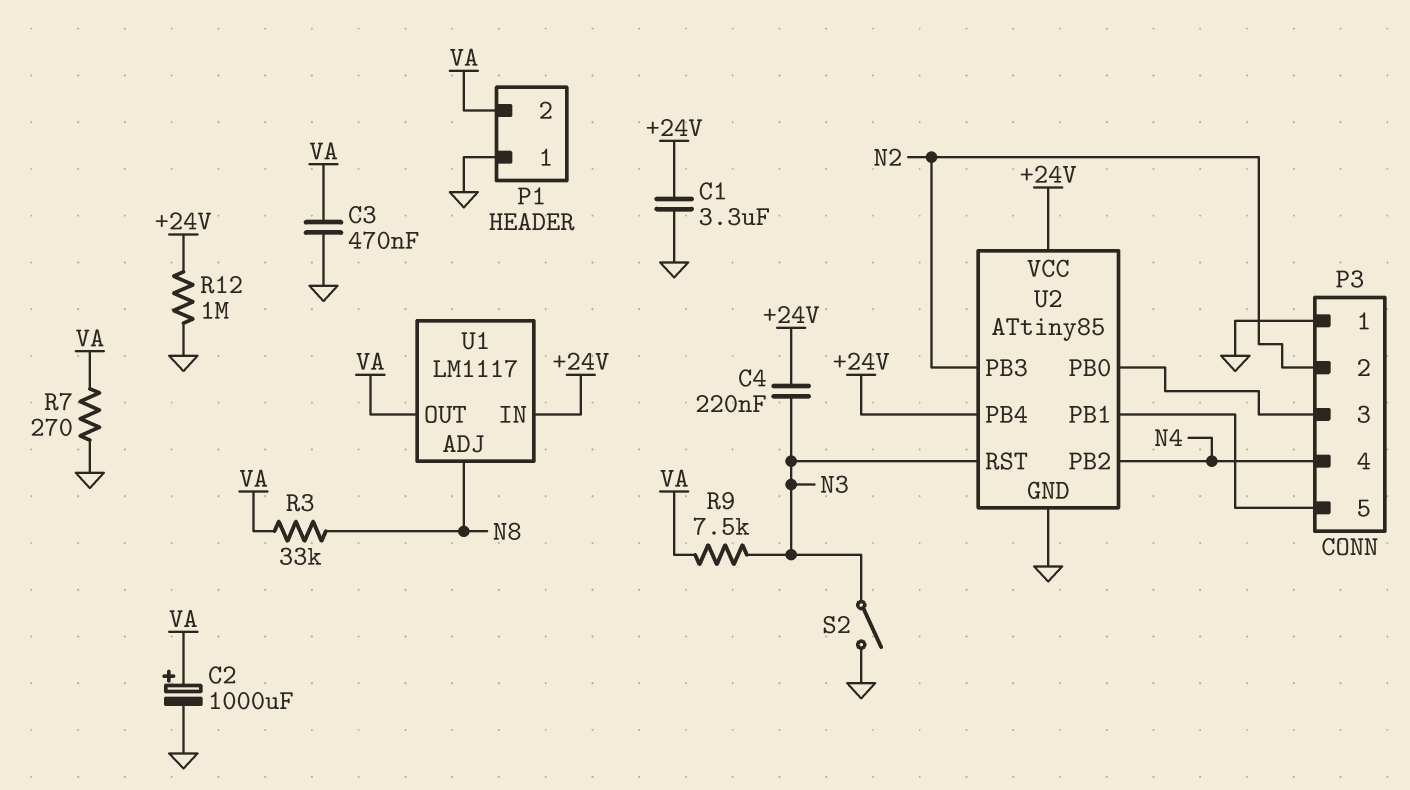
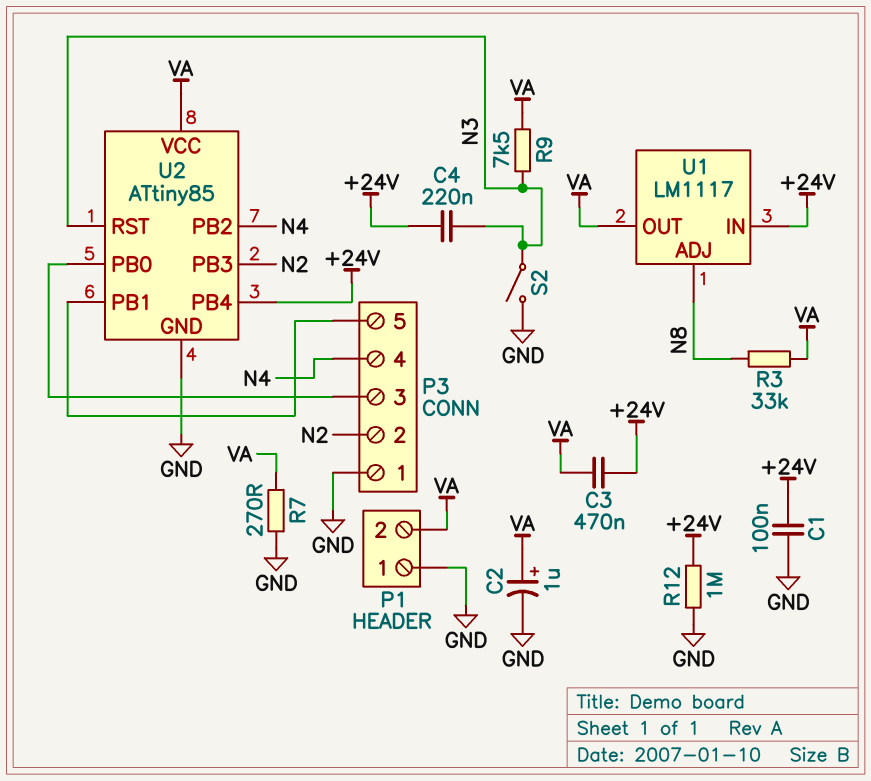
C1: 3.3uF (+24V, GND) -> 100nF (+24V, GND)
C2: 1000uF (plus VA, minus GND) -> 1uF (plus VA, minus GND)
C3: 470nF (GND, VA) -> 470nF (+24V, VA)
U2 pin VCC: +24V -> VA

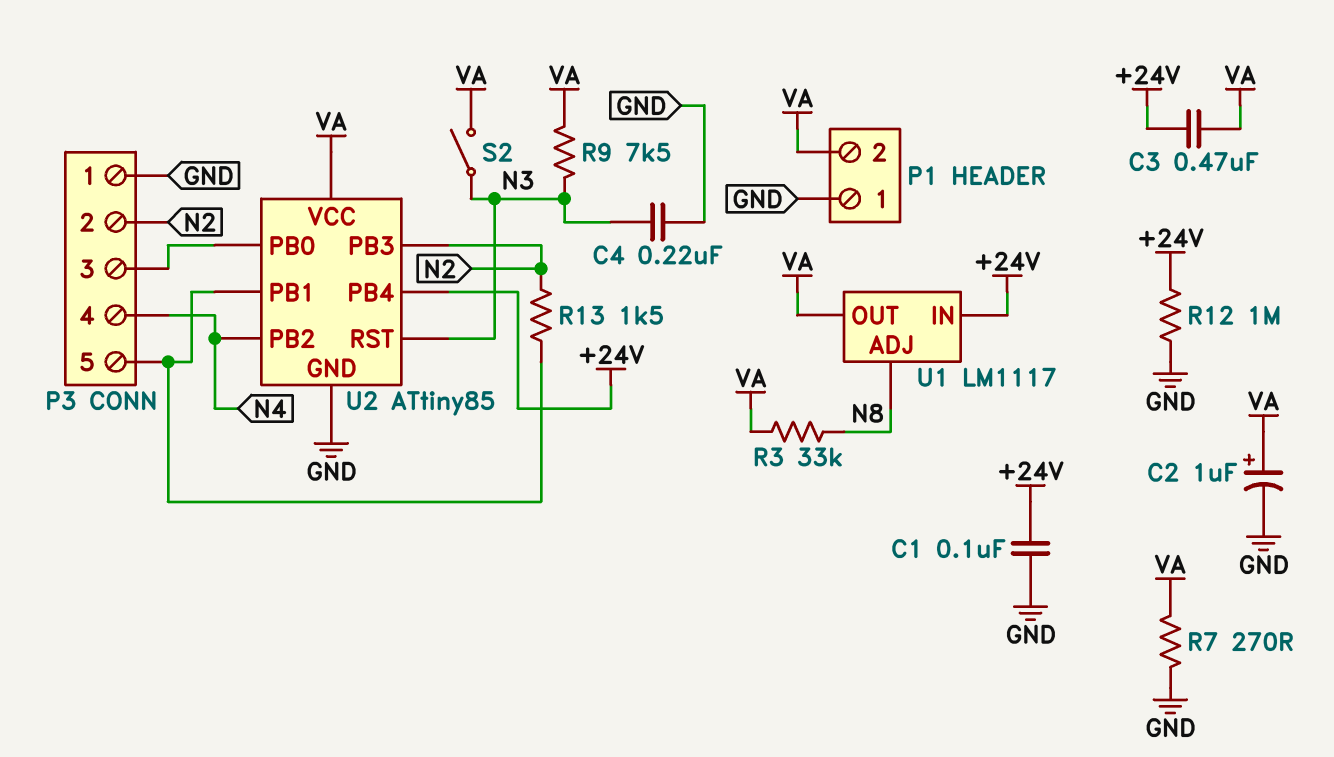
C4: 220nF (+24V, N3) -> 220nF (GND, N3)
R13: none -> 1.5k (N2, P3/5)
S2: switch (GND, N3) -> switch (N3, VA)

